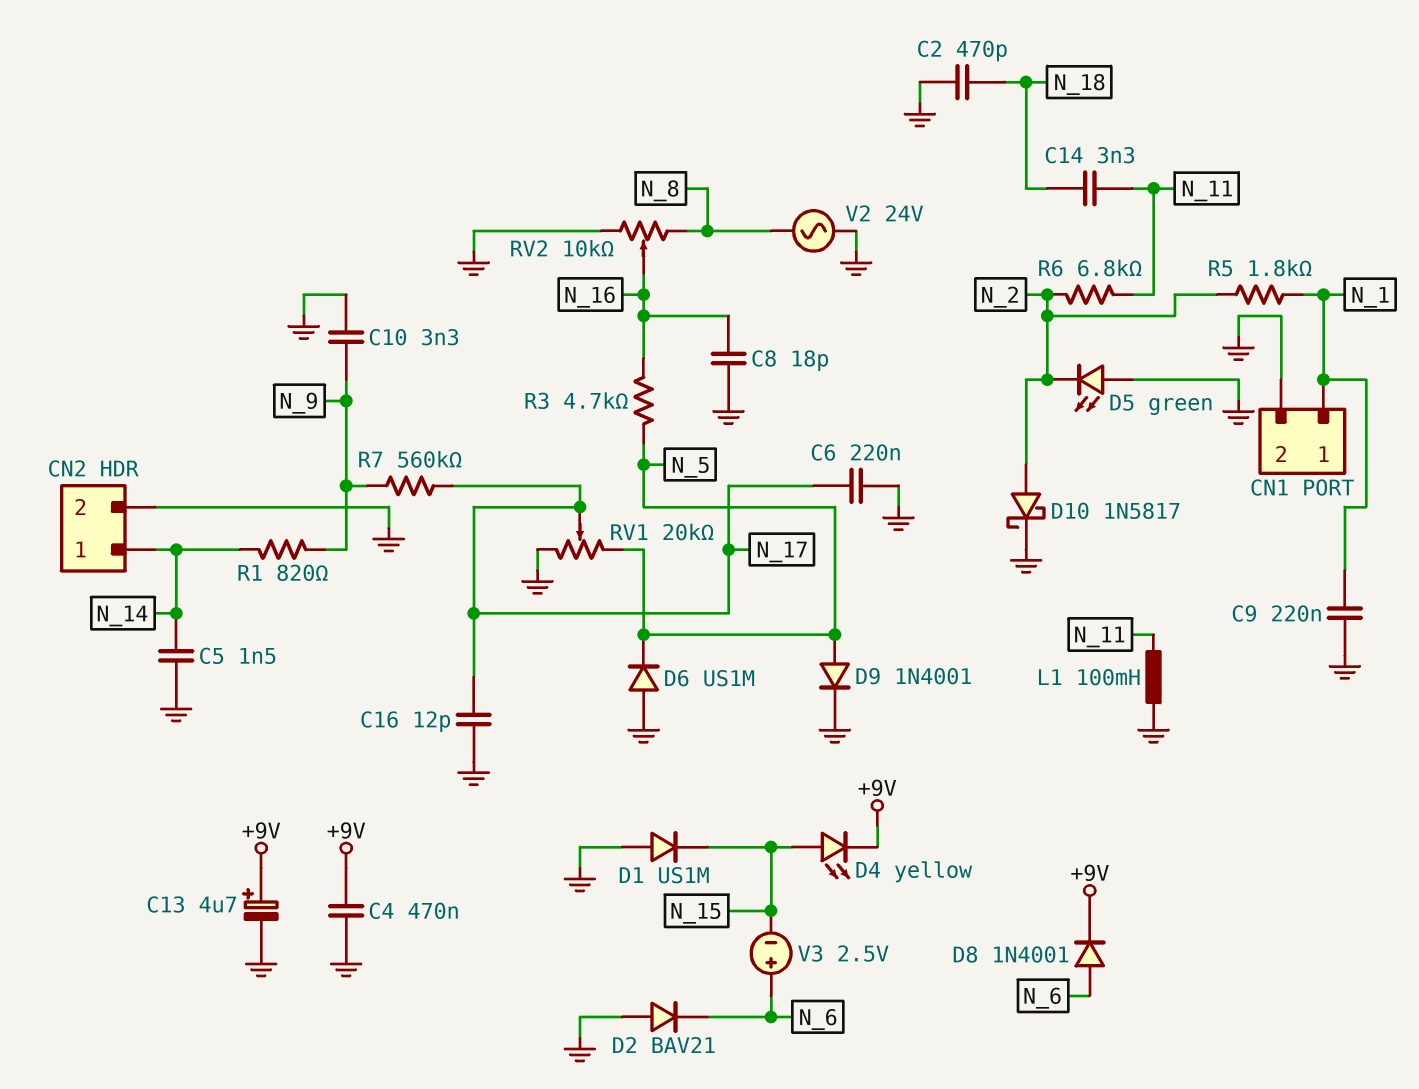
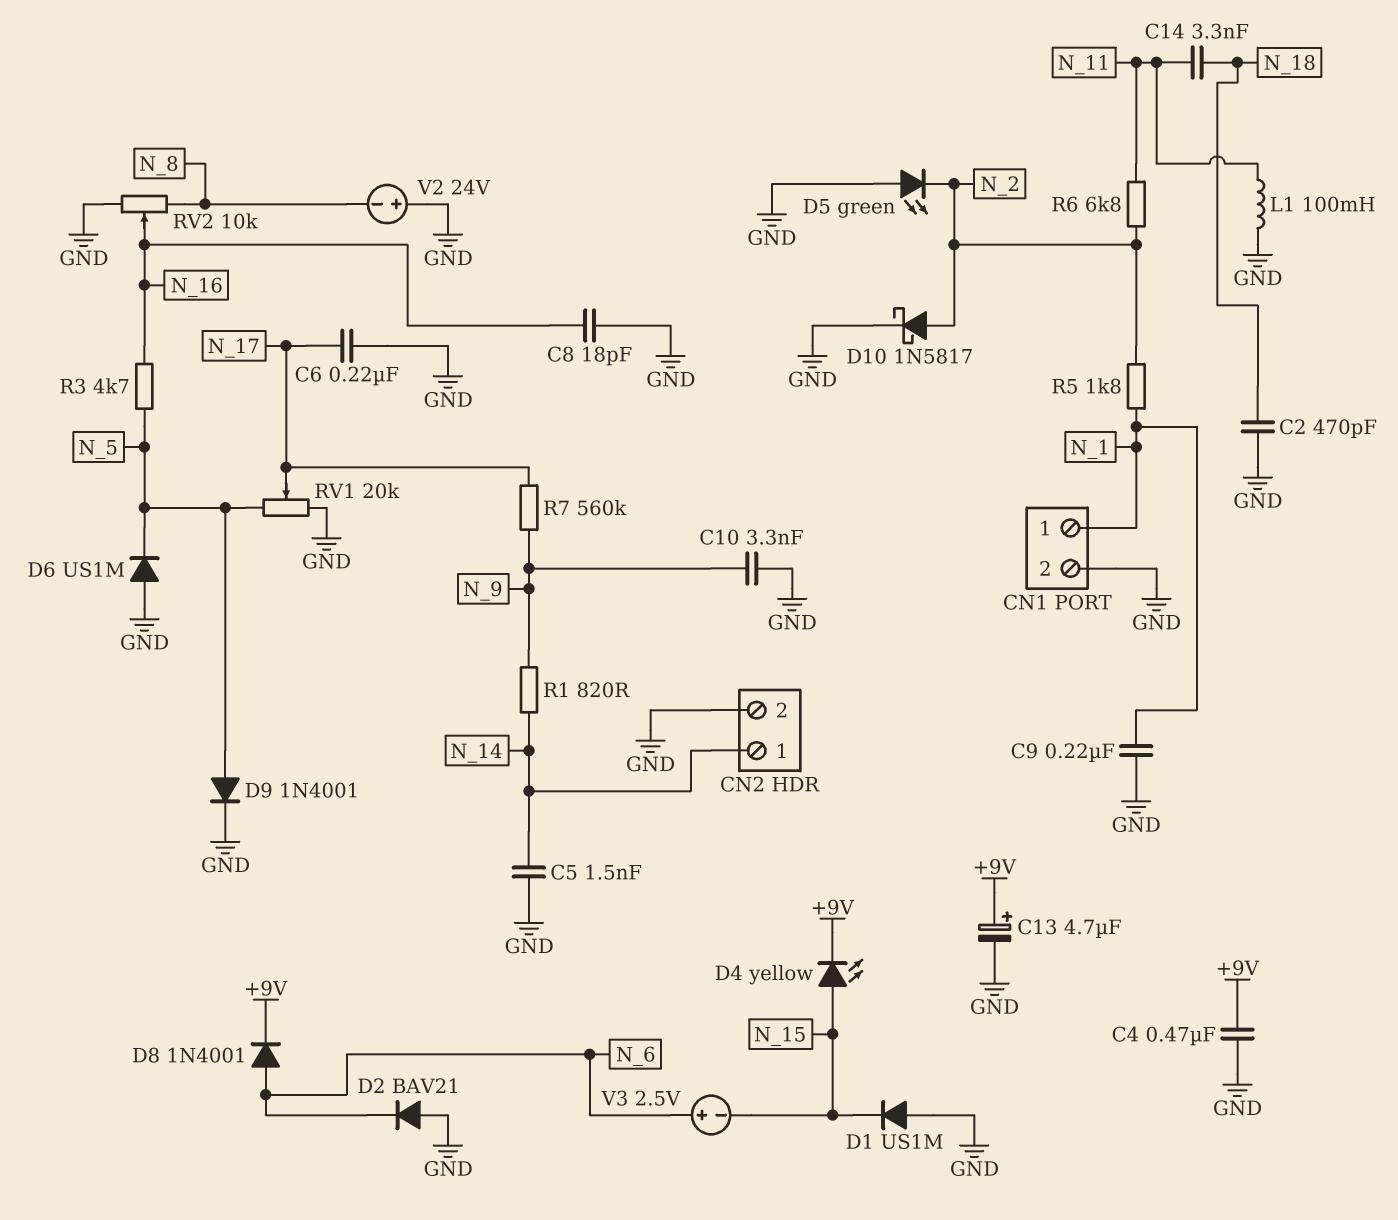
C16: 12pF (GND, N_17) -> none
V2: AC 24V (GND, N_8) -> 24V (plus GND, minus N_8)

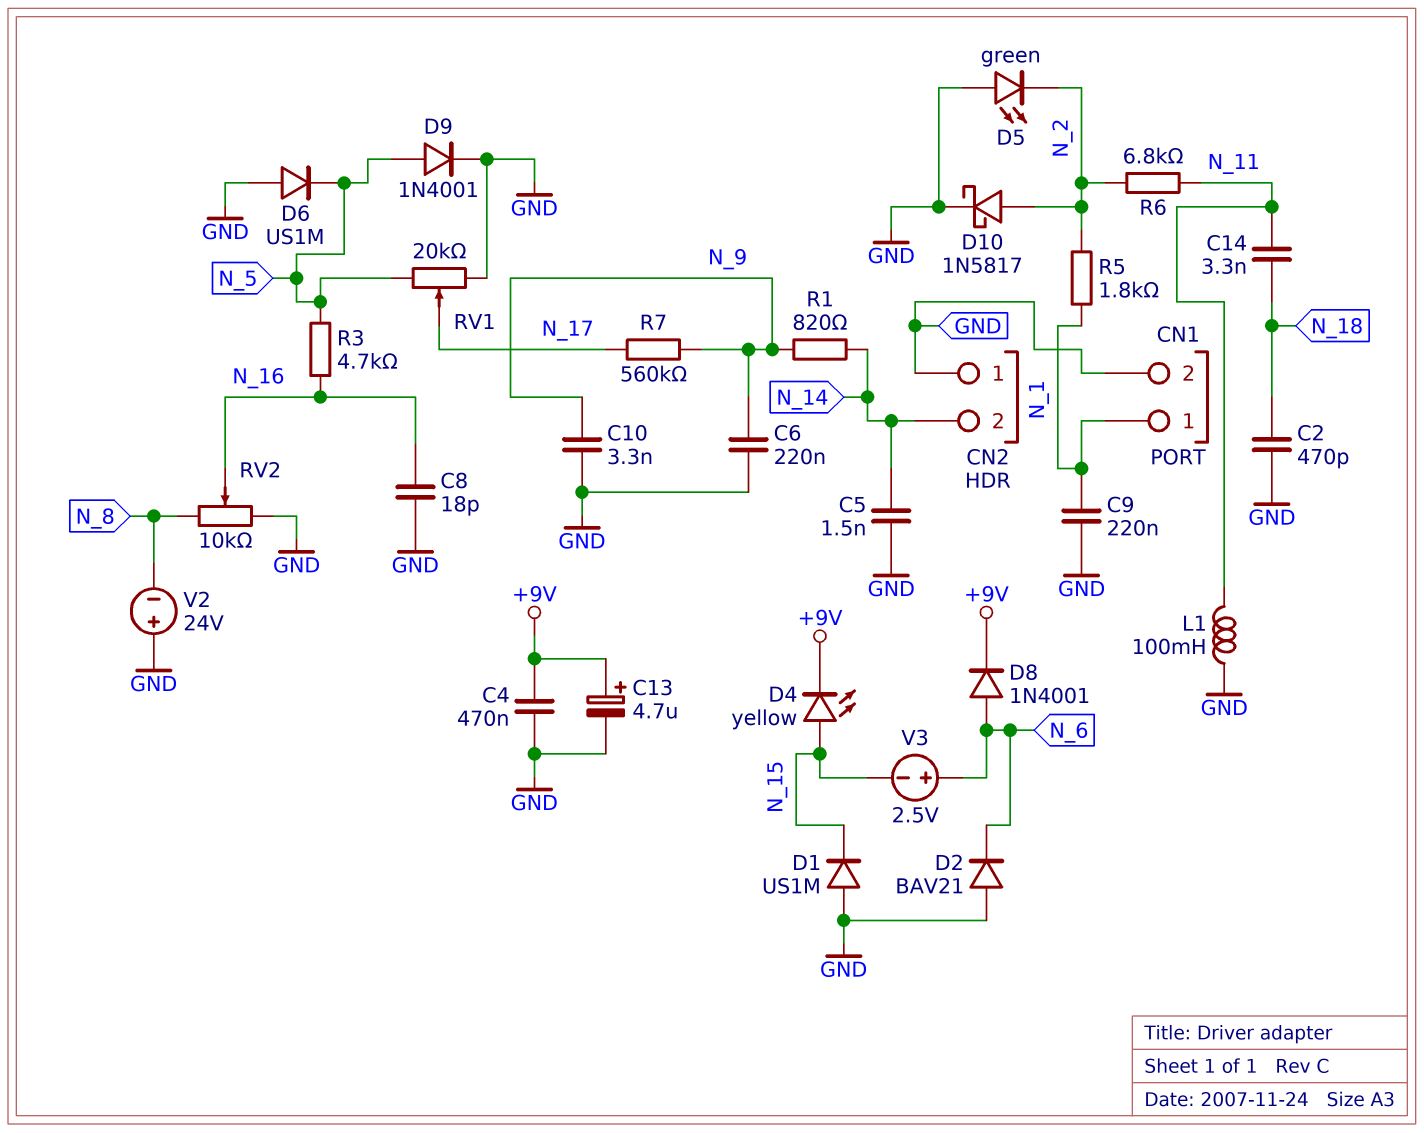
C6: 220nF (GND, N_17) -> 220nF (GND, N_9)
CN2 pin 1: N_14 -> GND
CN2 pin 2: GND -> N_14

